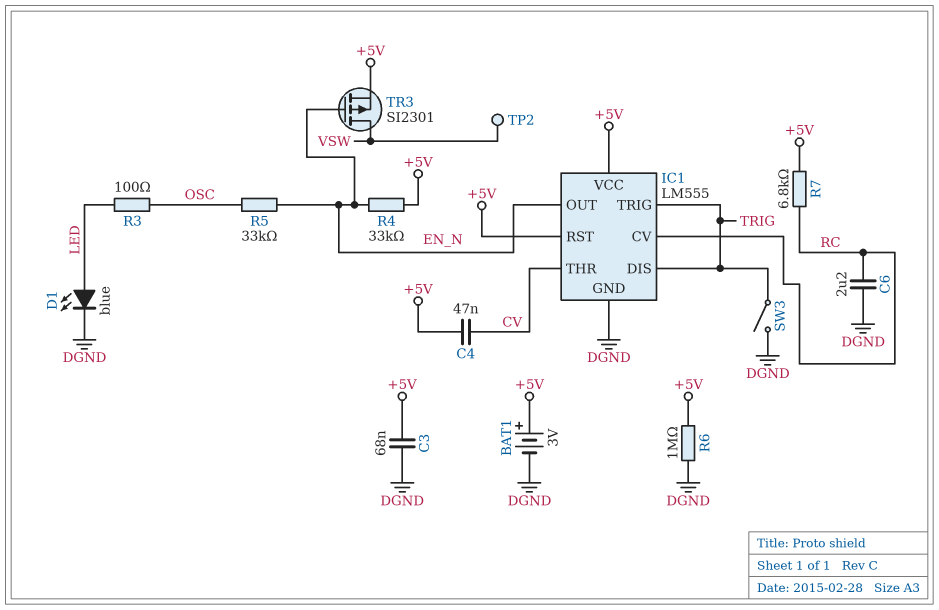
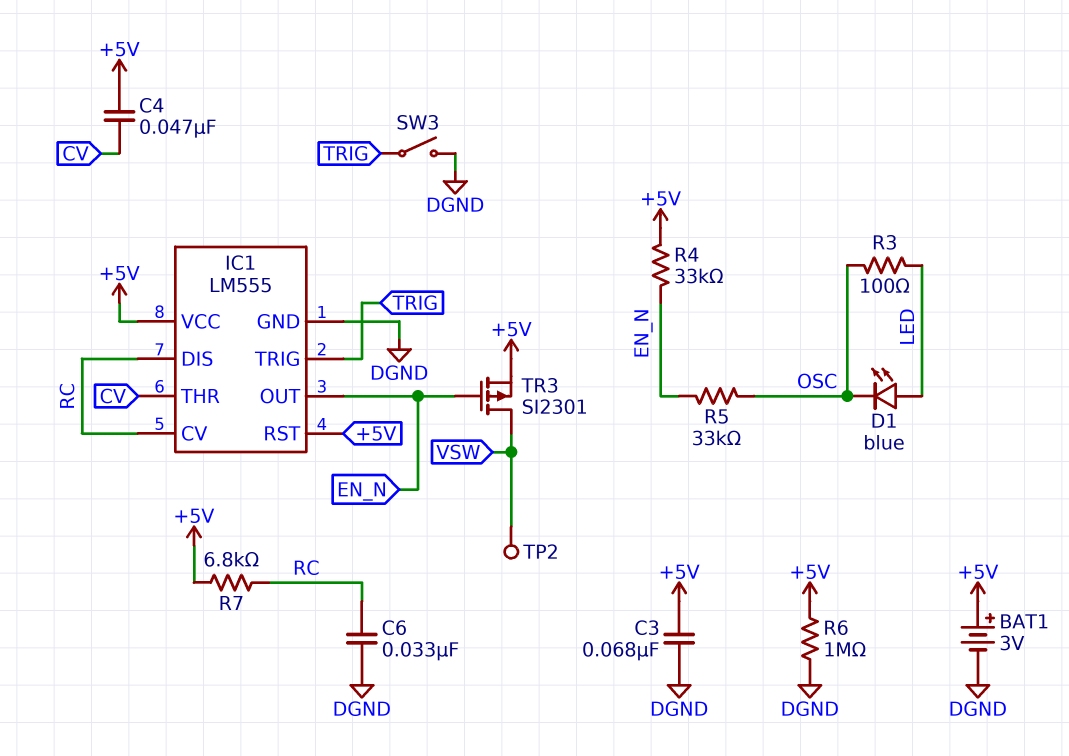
C6: 2.2uF (DGND, RC) -> 33nF (DGND, RC)
D1: LED blue (A LED, K DGND) -> LED blue (A LED, K OSC)
IC1 pin DIS: TRIG -> RC

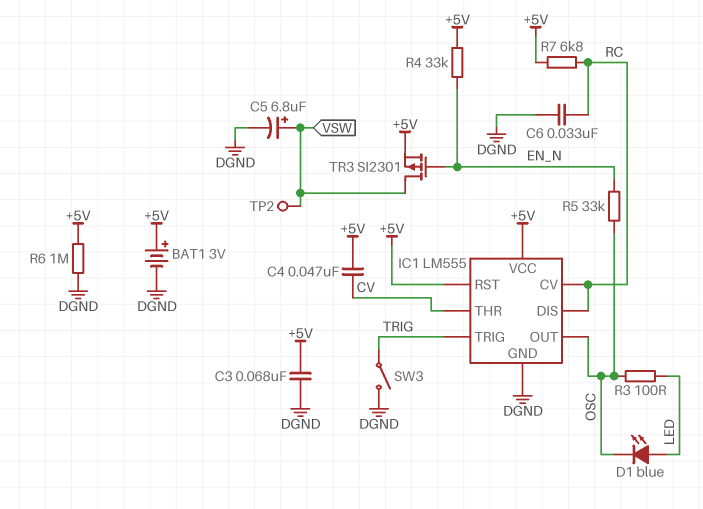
C5: none -> 6.8uF (plus VSW, minus DGND)
IC1 pin OUT: EN_N -> OSC

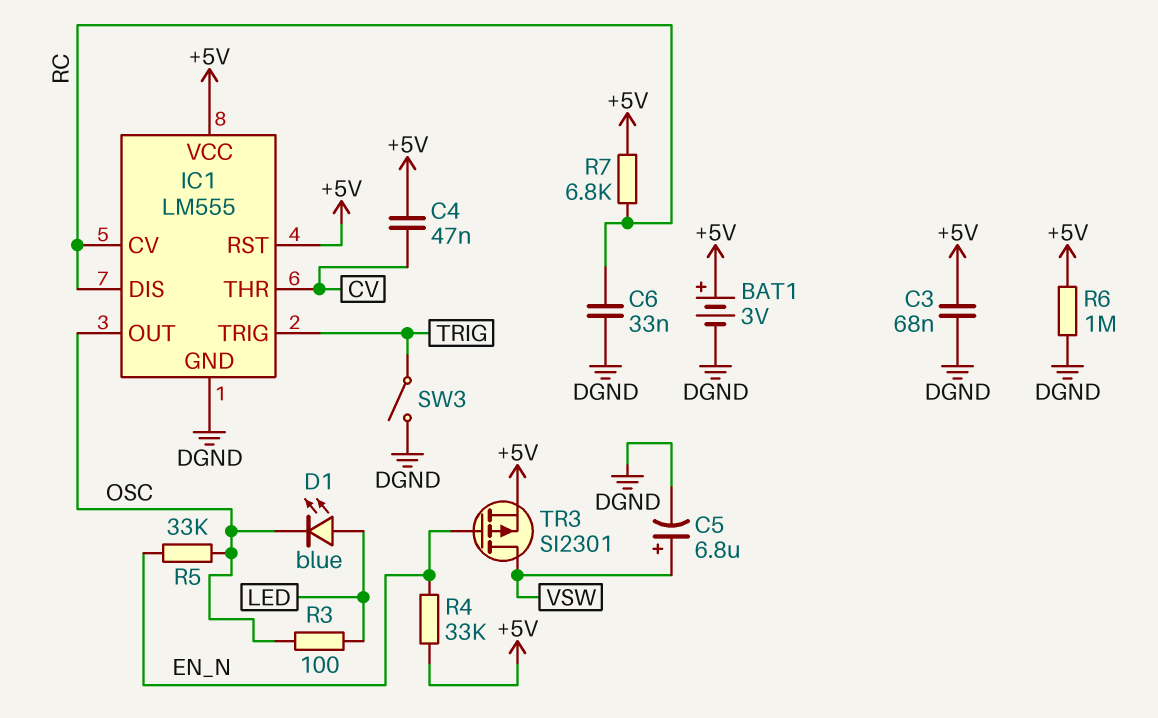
TP2: test point (VSW) -> none

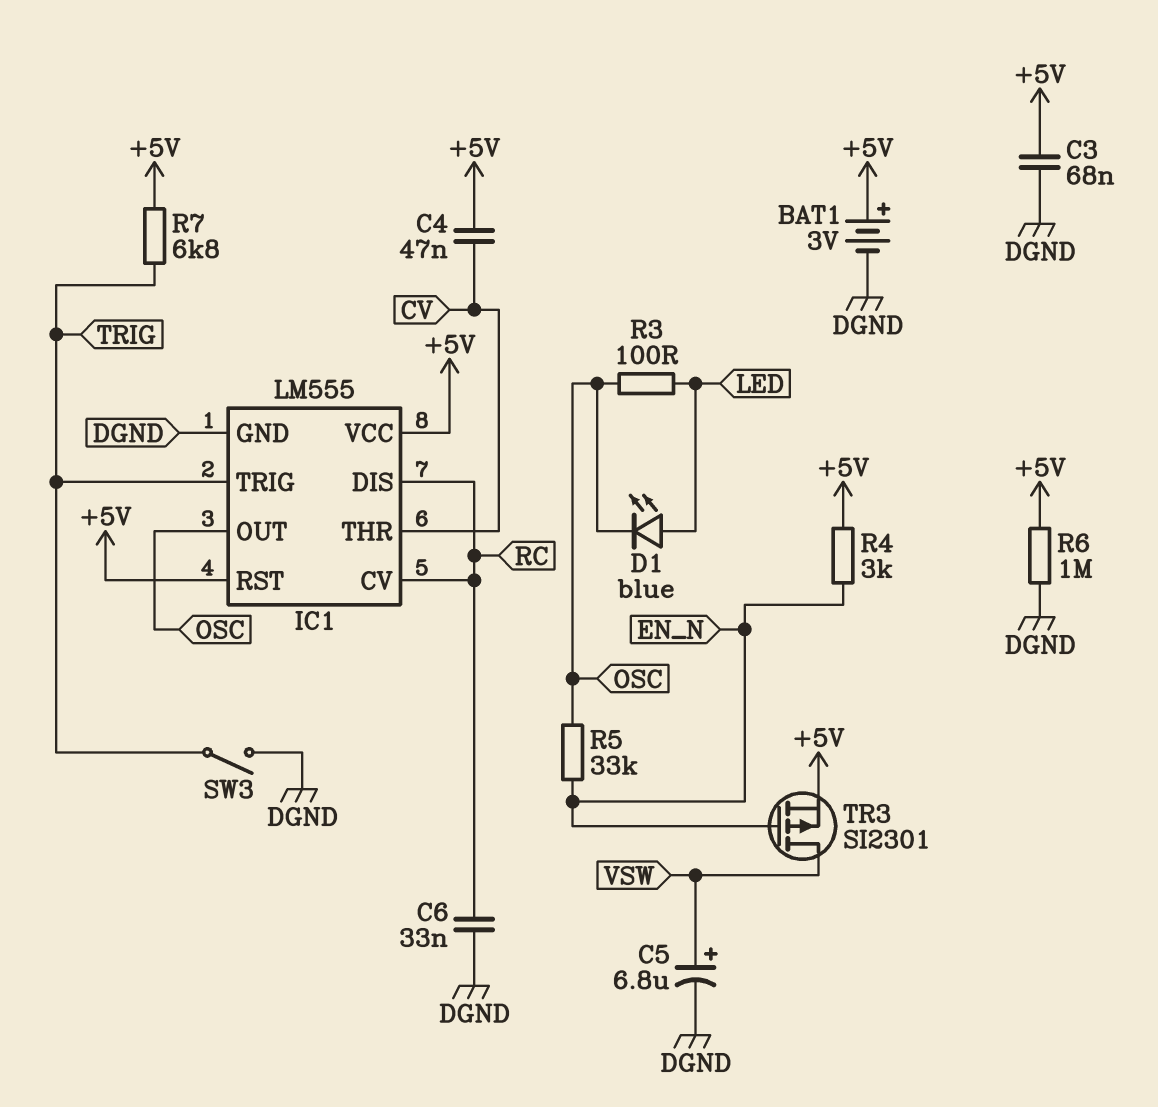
R4: 33k (+5V, EN_N) -> 3k (+5V, EN_N)
R7: 6.8k (+5V, RC) -> 6.8k (+5V, TRIG)

